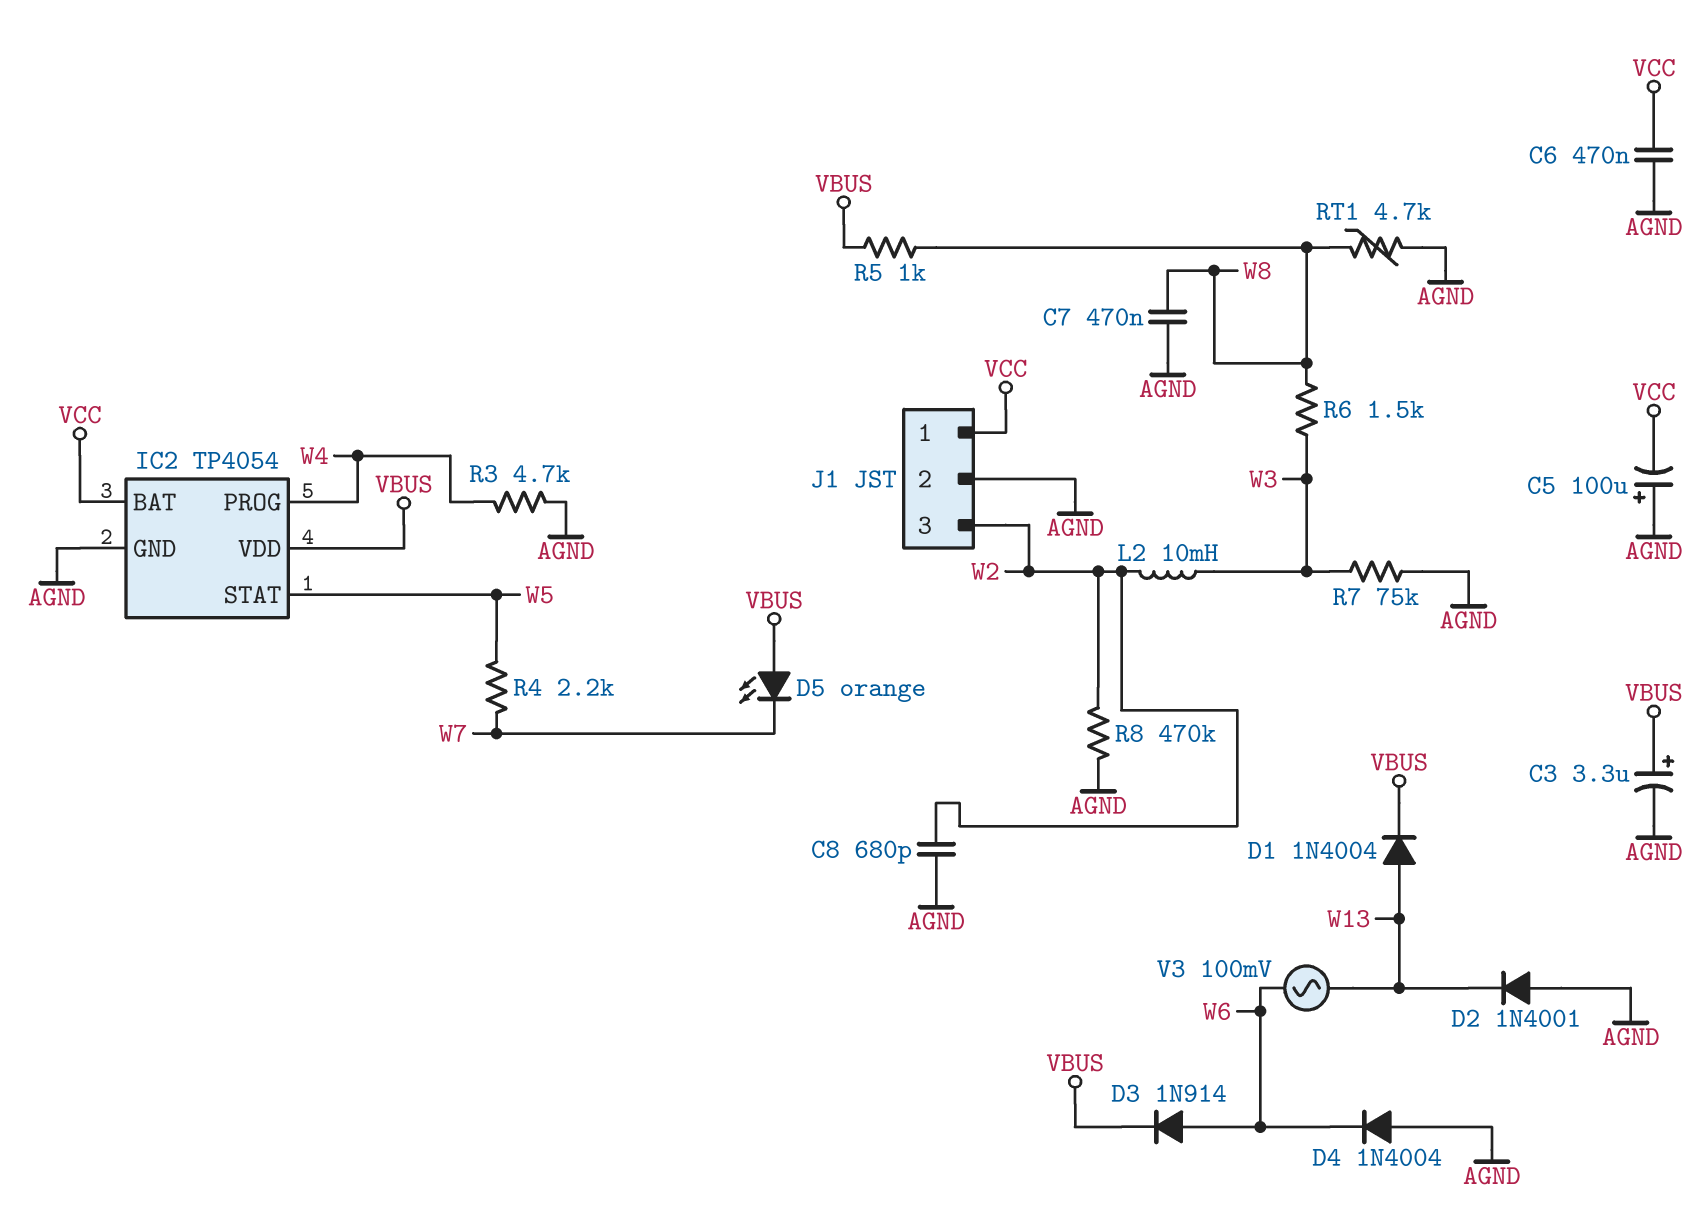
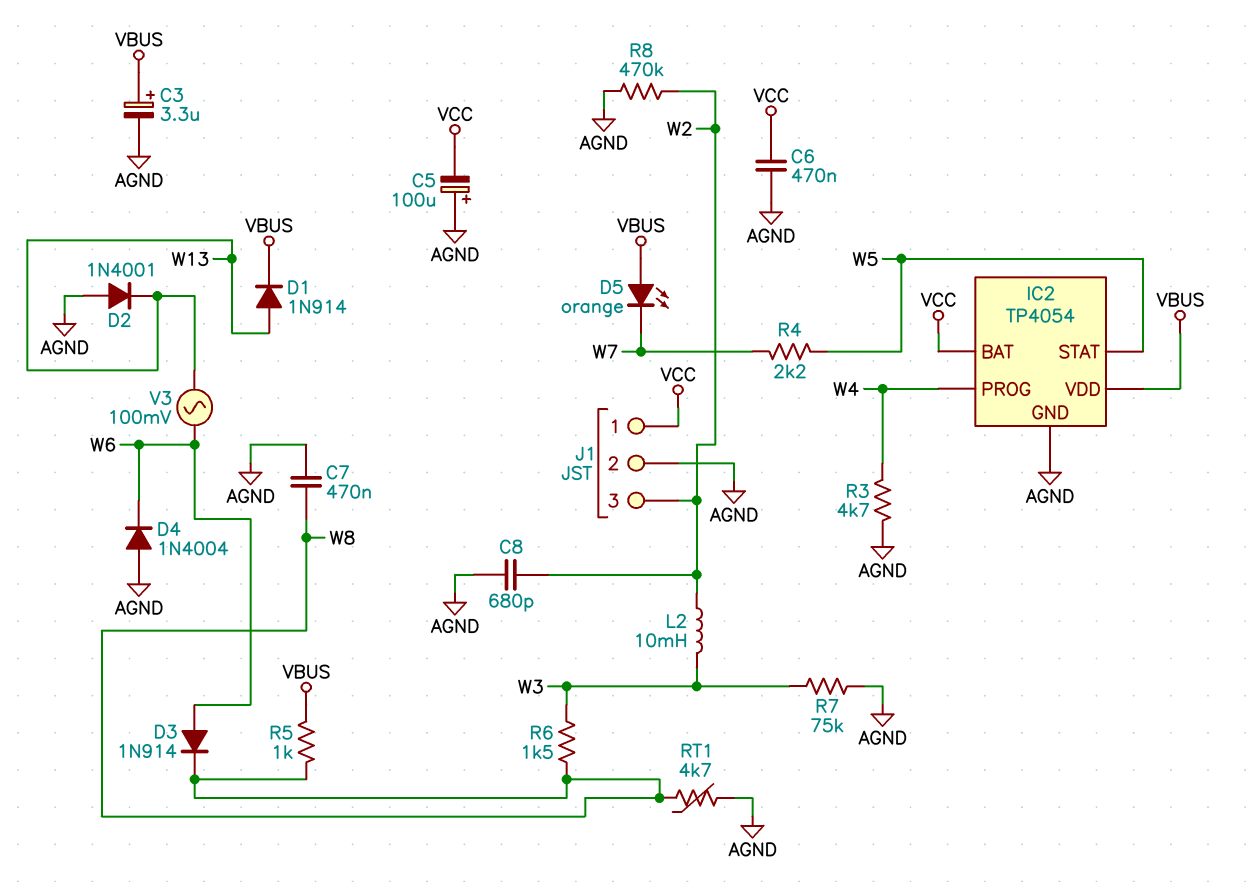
D1: diode 1N4004 (A W13, K VBUS) -> diode 1N914 (A W13, K VBUS)
D3: diode 1N914 (A W6, K VBUS) -> diode 1N914 (A W6, K W8)

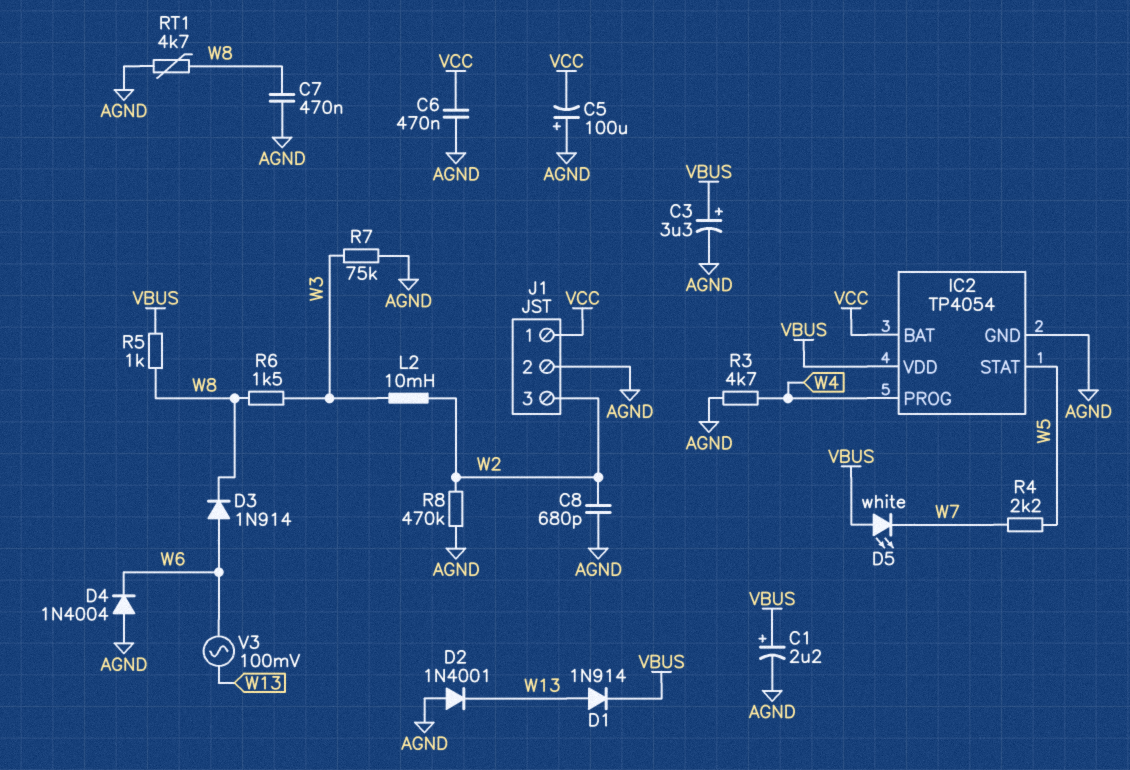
C1: none -> 2.2uF (plus VBUS, minus AGND)
D5: LED orange (A VBUS, K W7) -> LED white (A VBUS, K W7)

